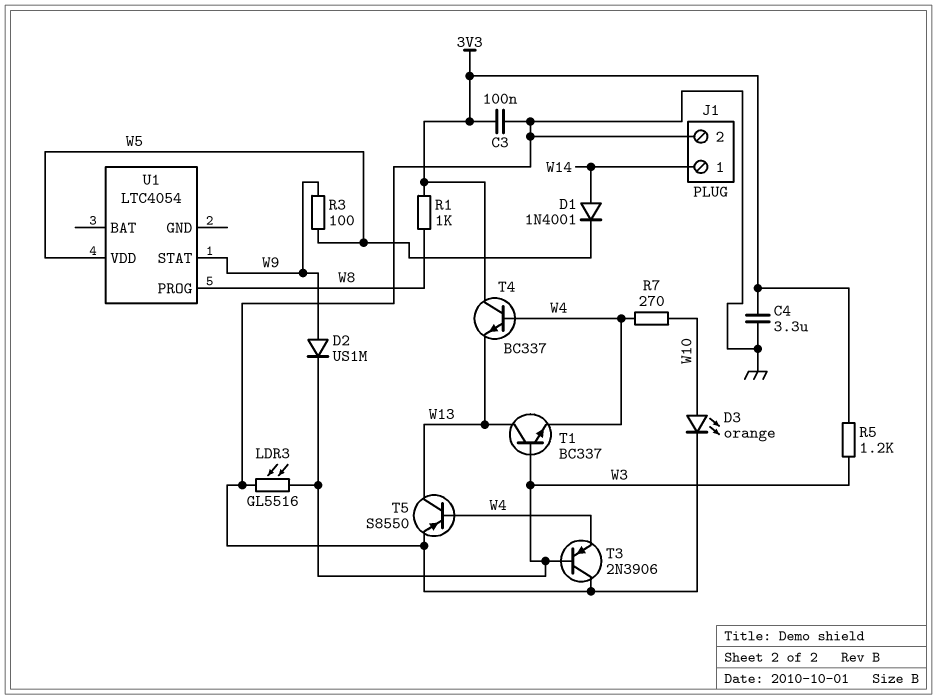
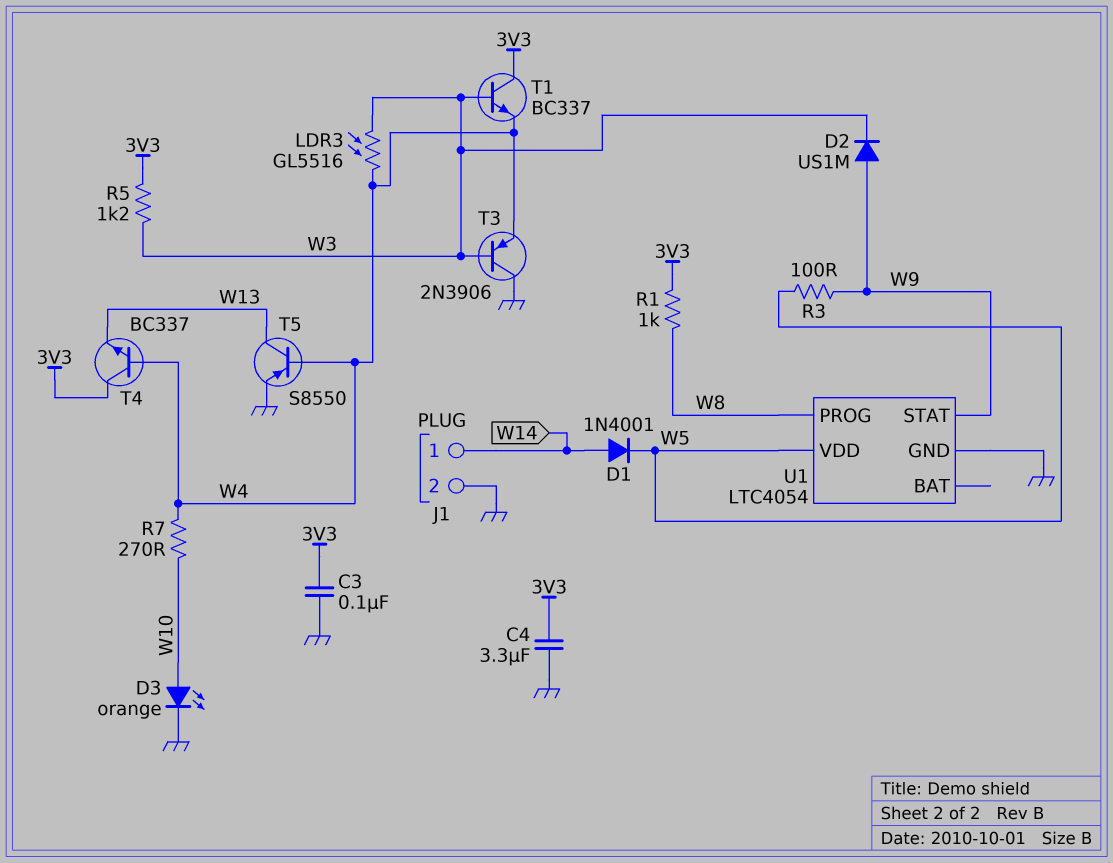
LDR3: GL5516 (GND, W3) -> GL5516 (W3, W4)
T1: NPN BC337 (B W3, C W13, E W4) -> NPN BC337 (B W3, C 3V3, E W4)
U1 pin GND: none -> GND

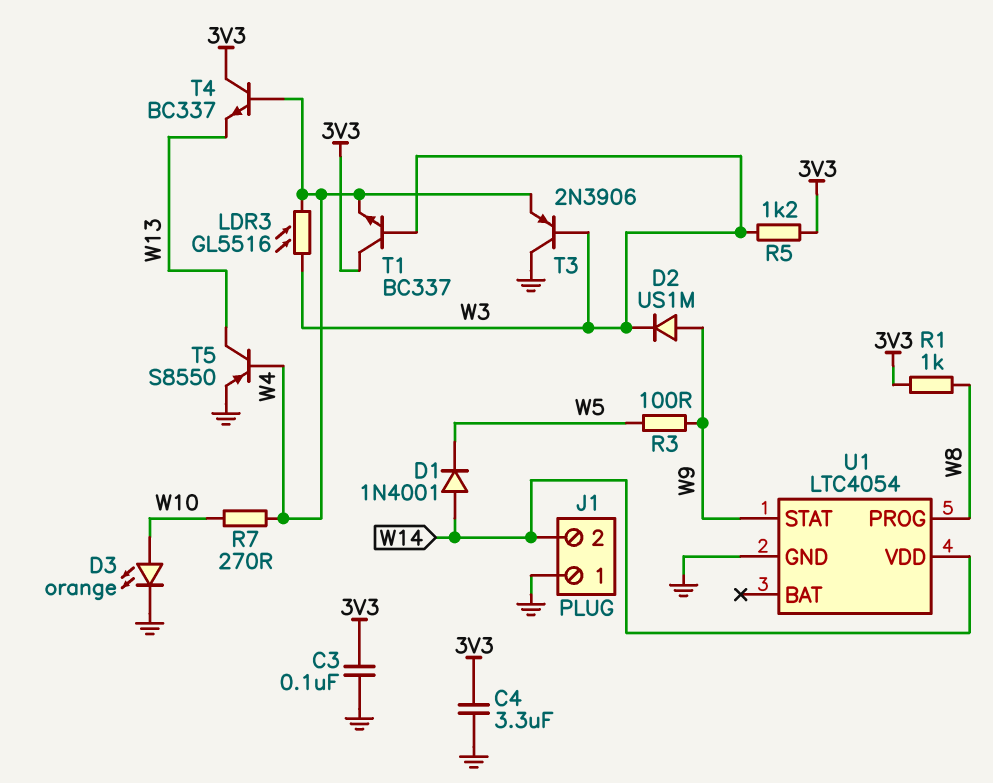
J1 pin 1: W14 -> GND
J1 pin 2: GND -> W14
U1 pin VDD: W5 -> W14

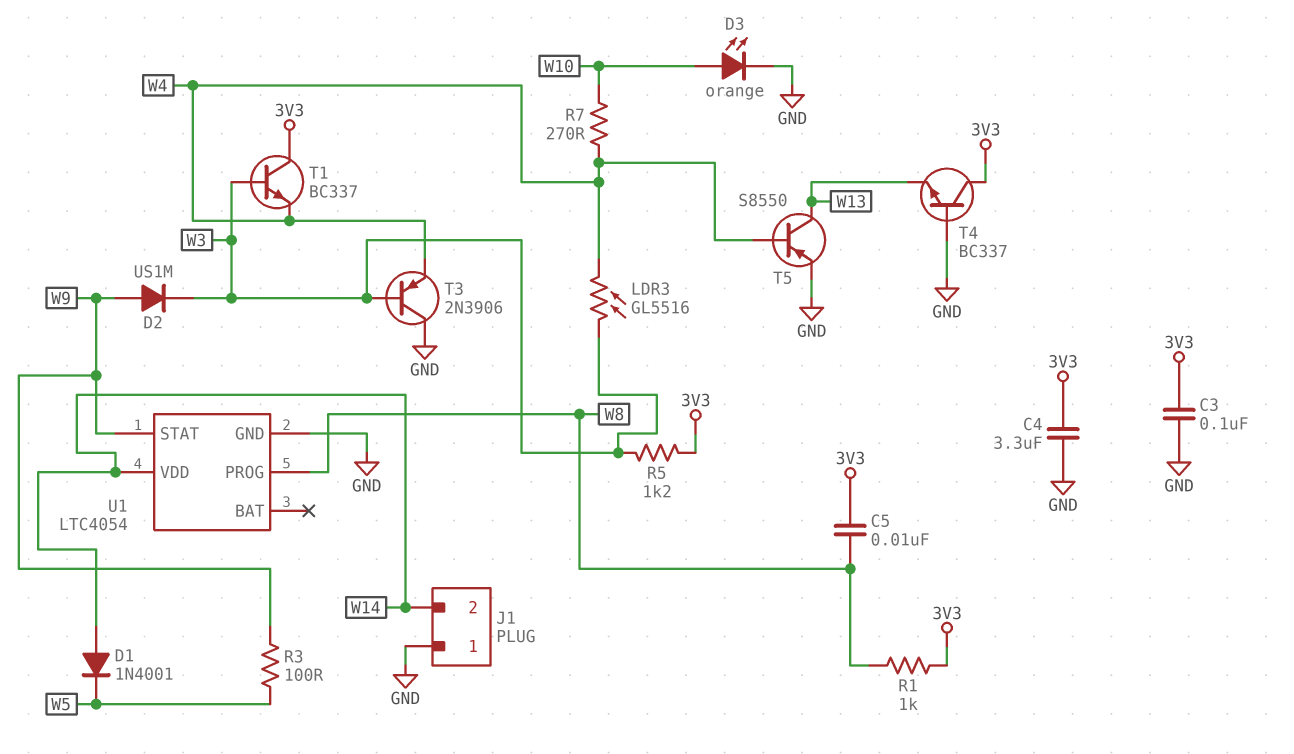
C5: none -> 10nF (3V3, W8)
T4: NPN BC337 (B W4, C 3V3, E W13) -> NPN BC337 (B GND, C 3V3, E W13)

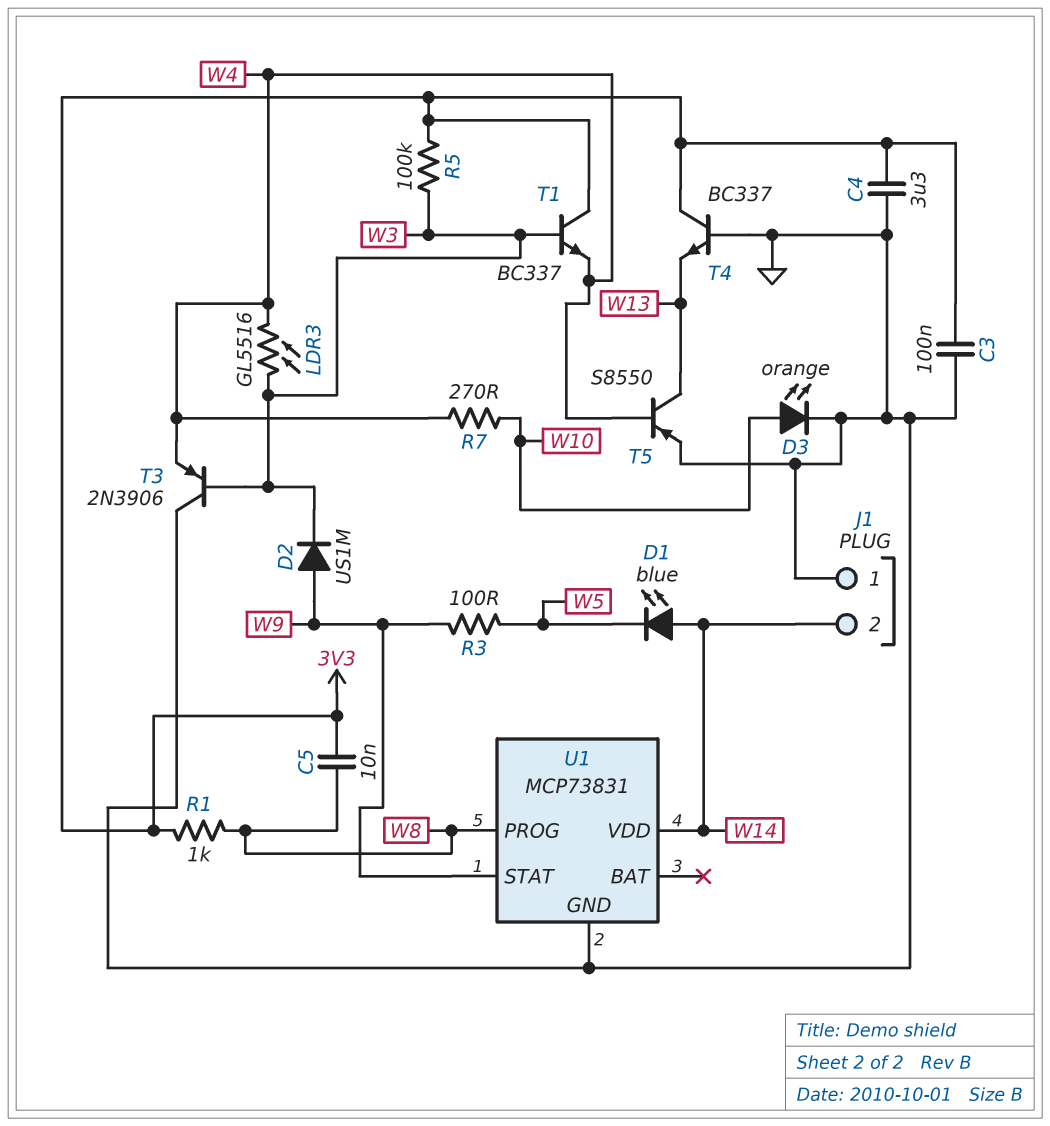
D1: diode 1N4001 (A W14, K W5) -> LED blue (A W14, K W5)
R5: 1.2k (3V3, W3) -> 100k (3V3, W3)
U1: LTC4054 -> MCP73831

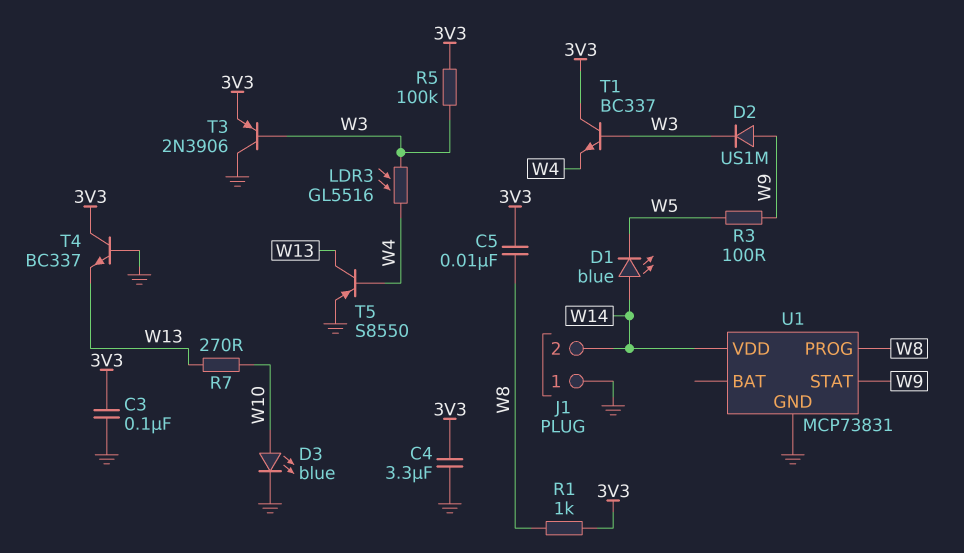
D3: LED orange (A W10, K GND) -> LED blue (A W10, K GND)
R7: 270 (W4, W10) -> 270 (W10, W13)
T3: PNP 2N3906 (B W3, C GND, E W4) -> PNP 2N3906 (B W3, C GND, E 3V3)

